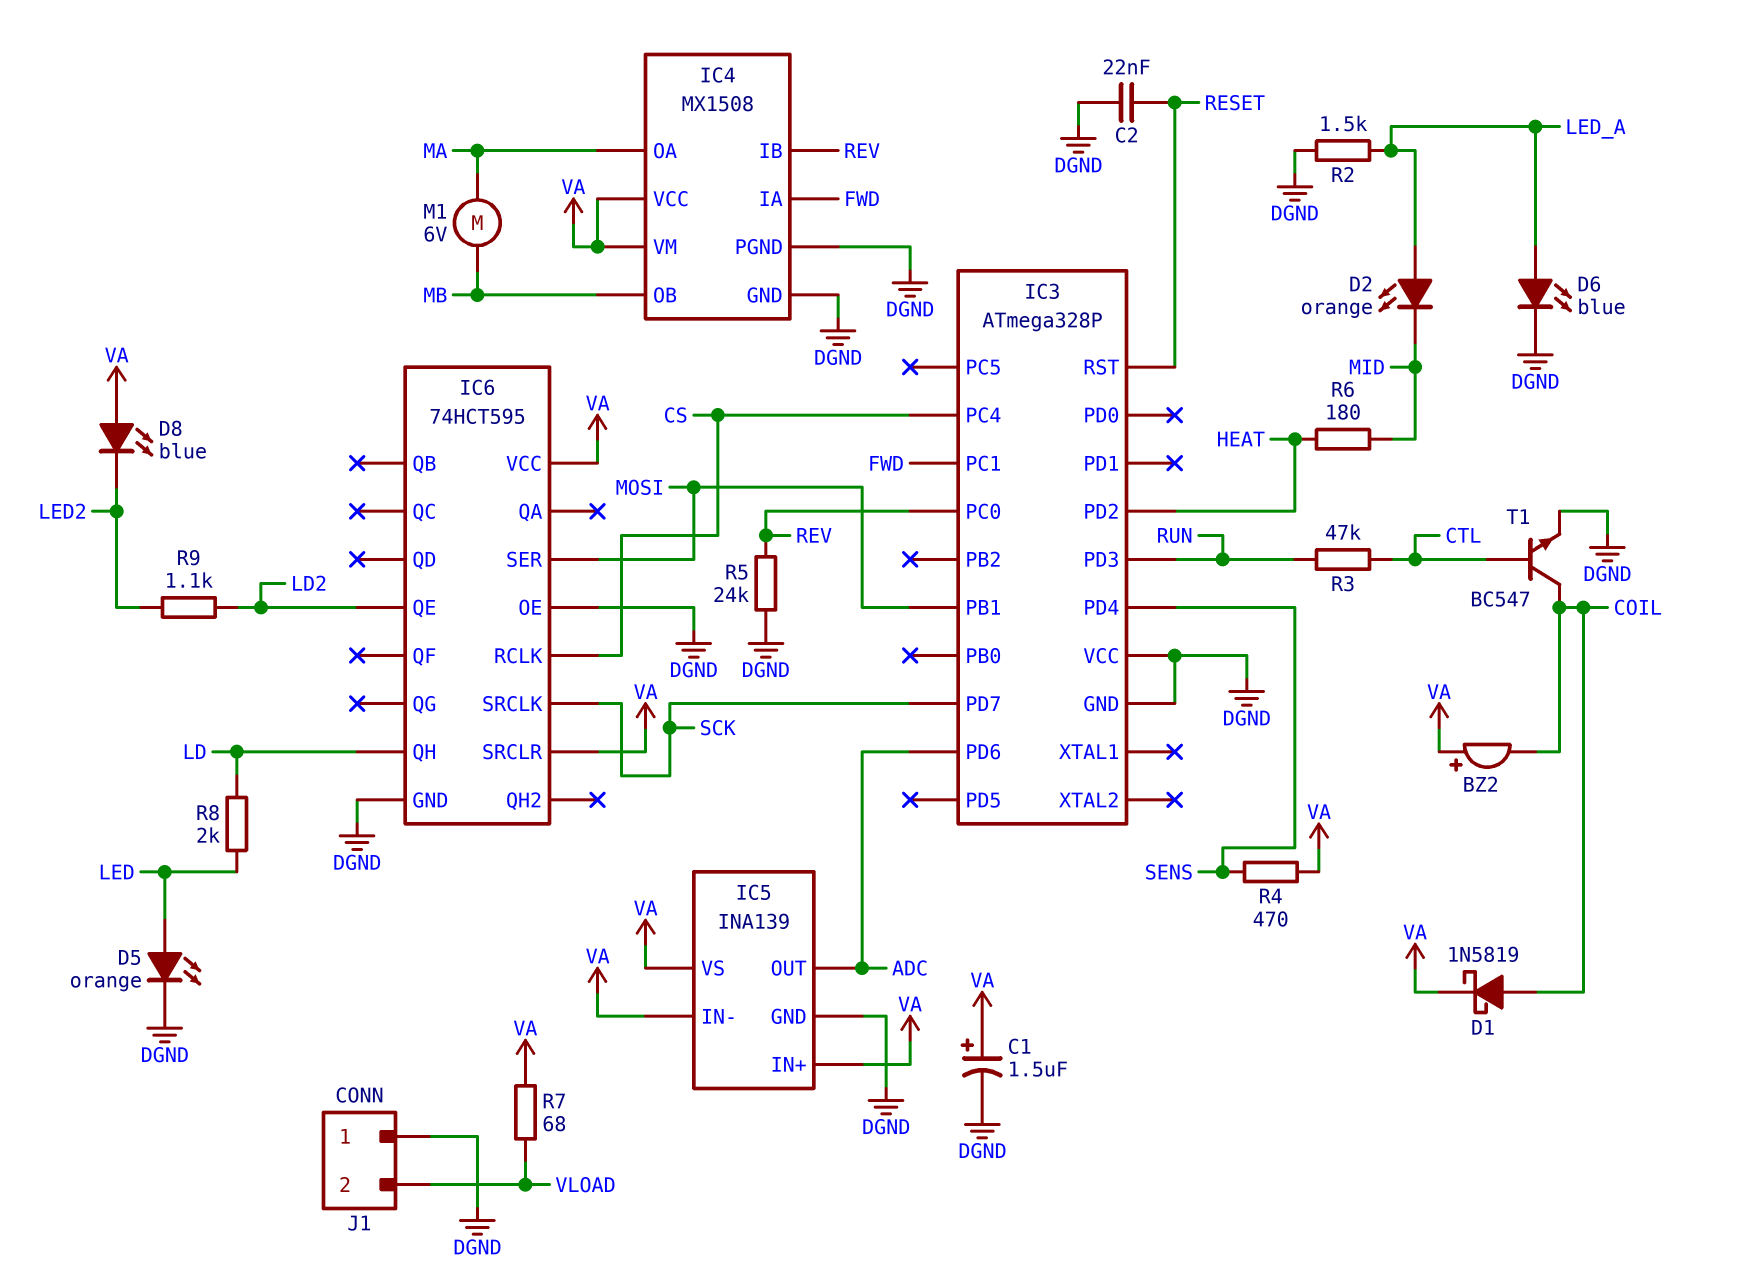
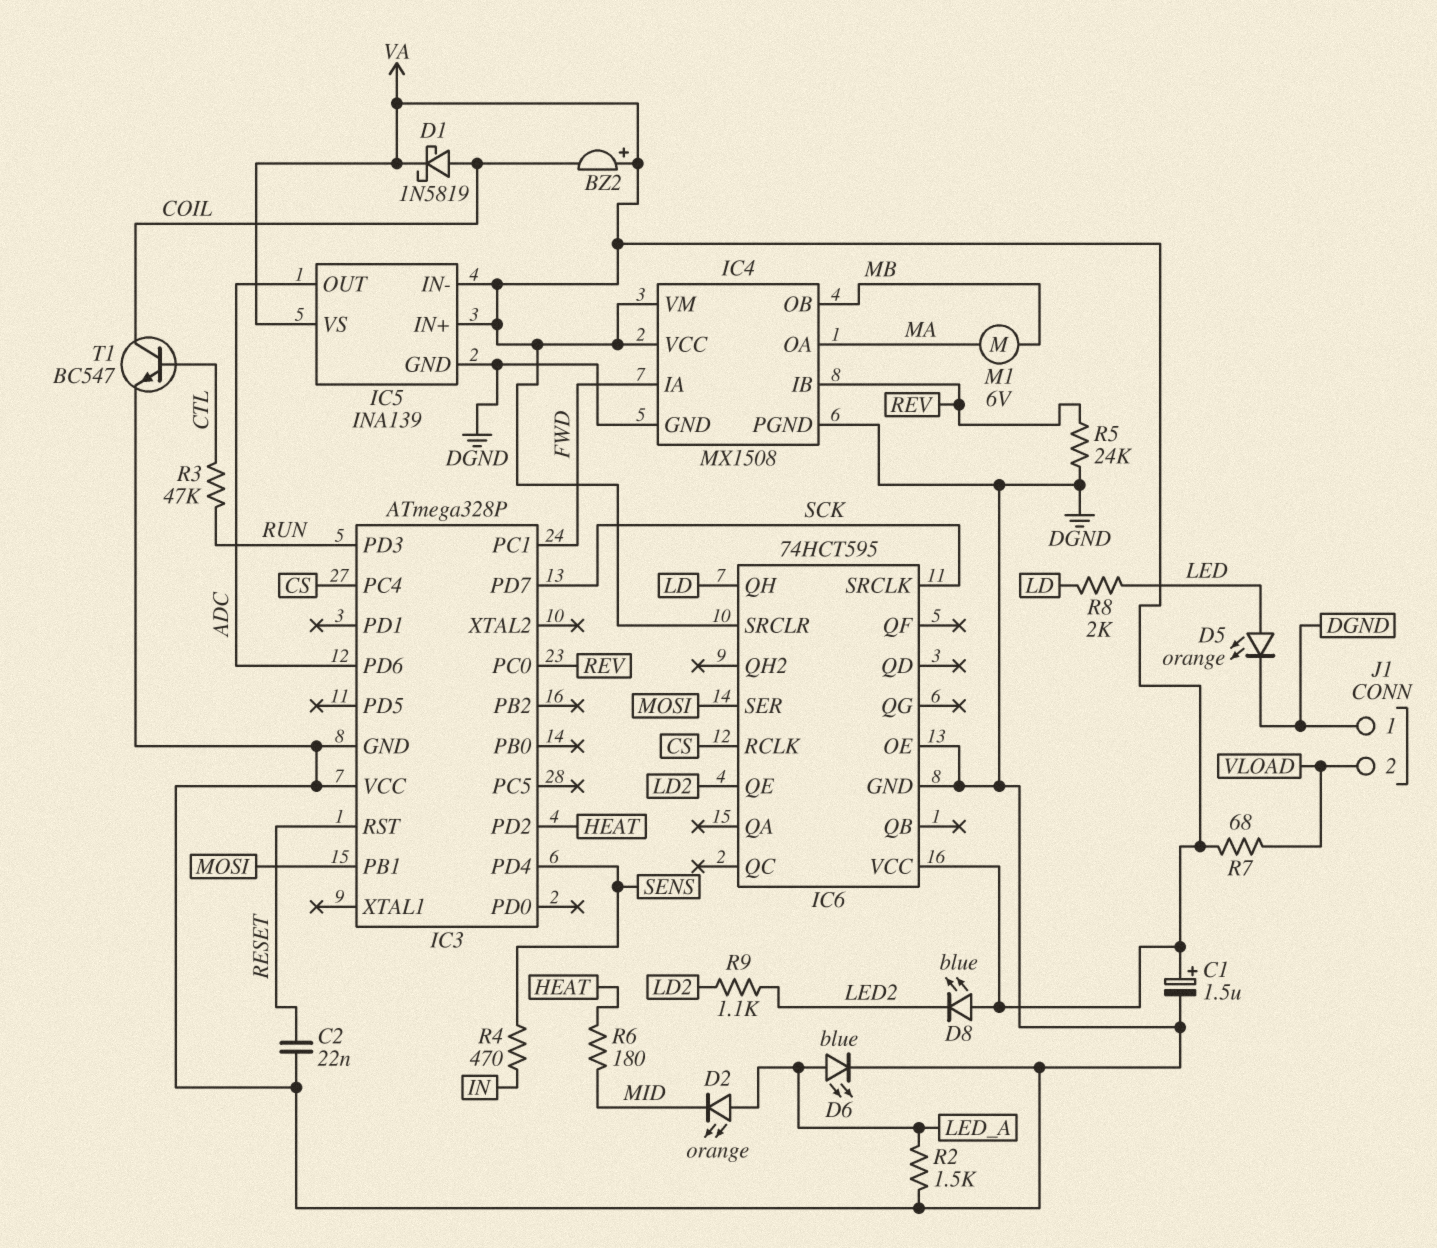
R4: 470 (SENS, VA) -> 470 (IN, SENS)

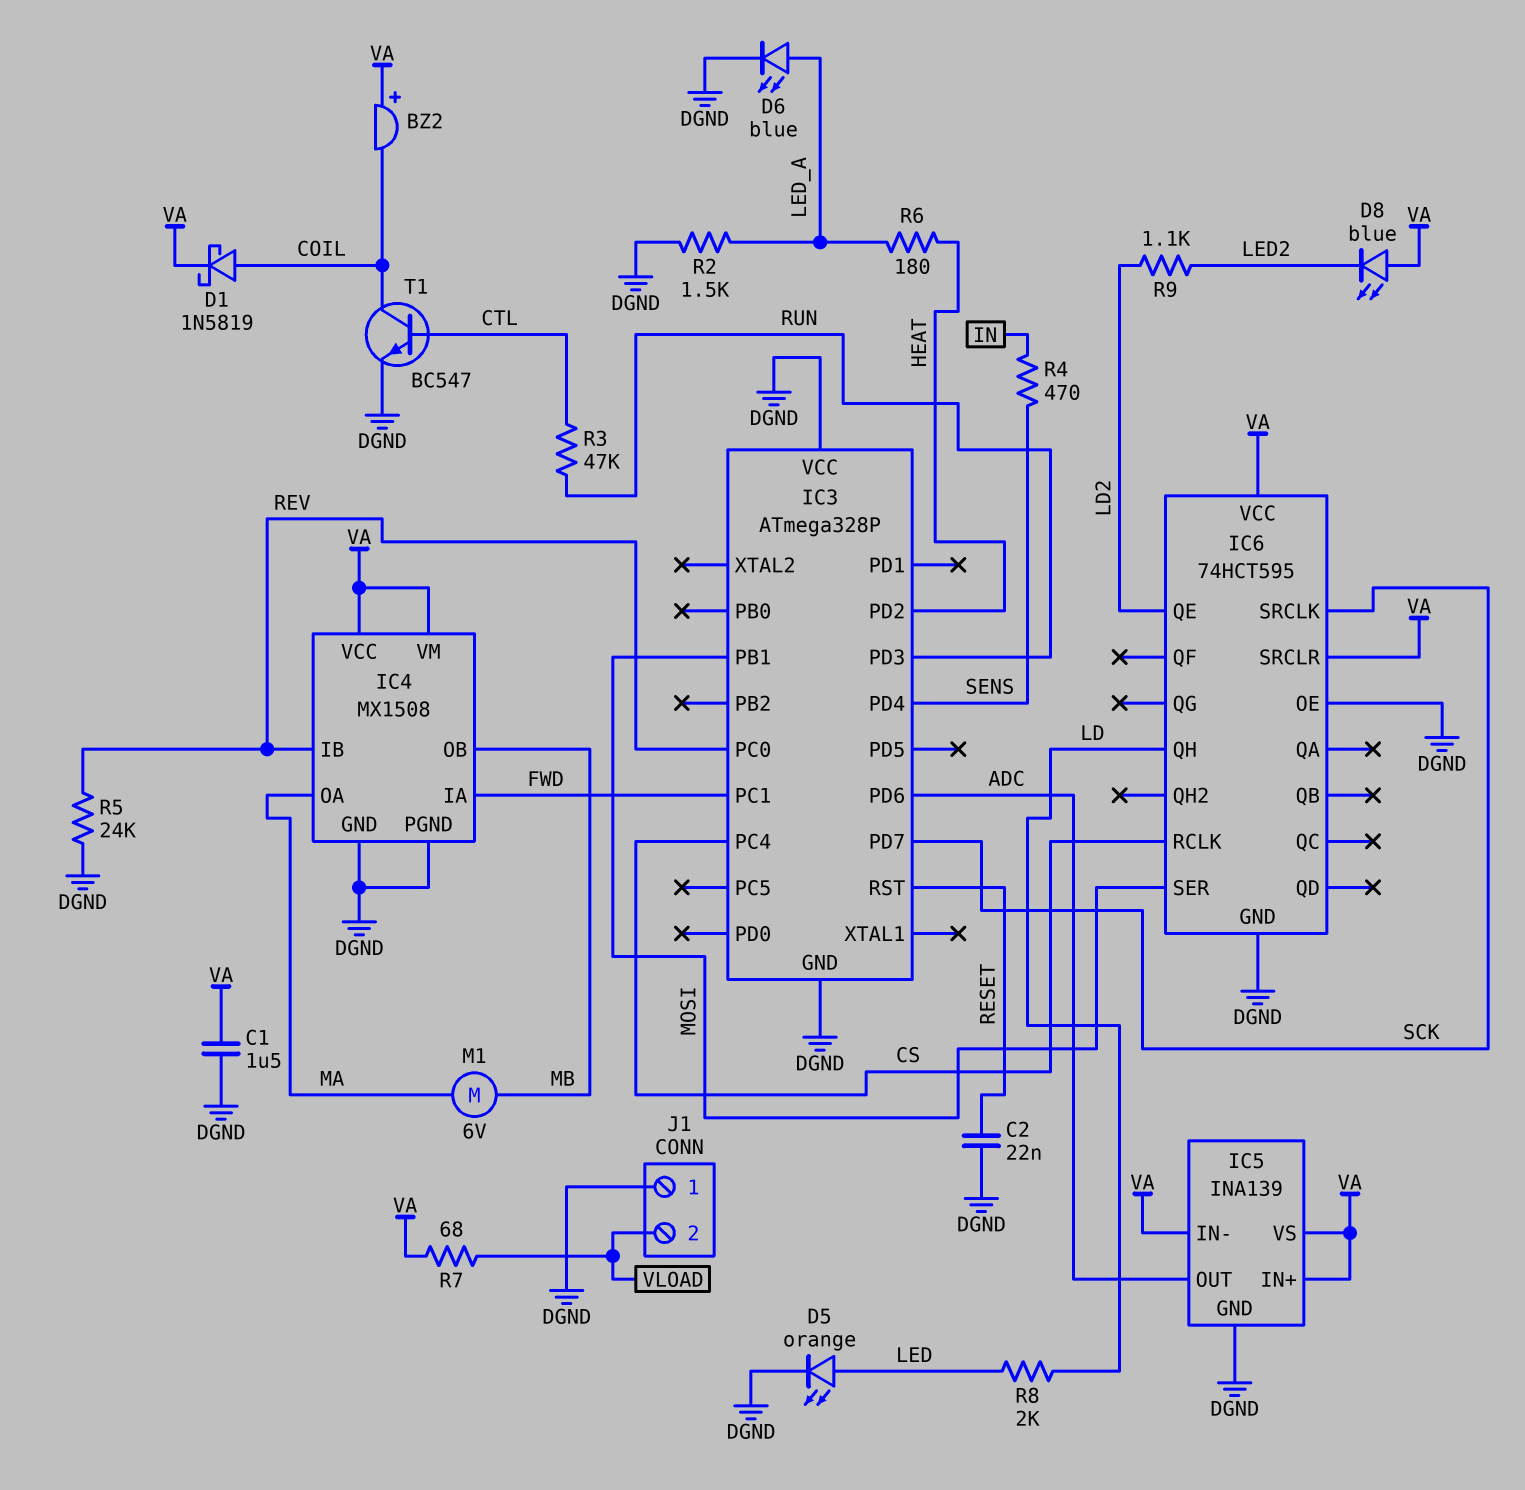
C1: 1.5uF (plus VA, minus DGND) -> 1.5uF (DGND, VA)
D2: LED orange (A LED_A, K MID) -> none
R6: 180 (HEAT, MID) -> 180 (HEAT, LED_A)

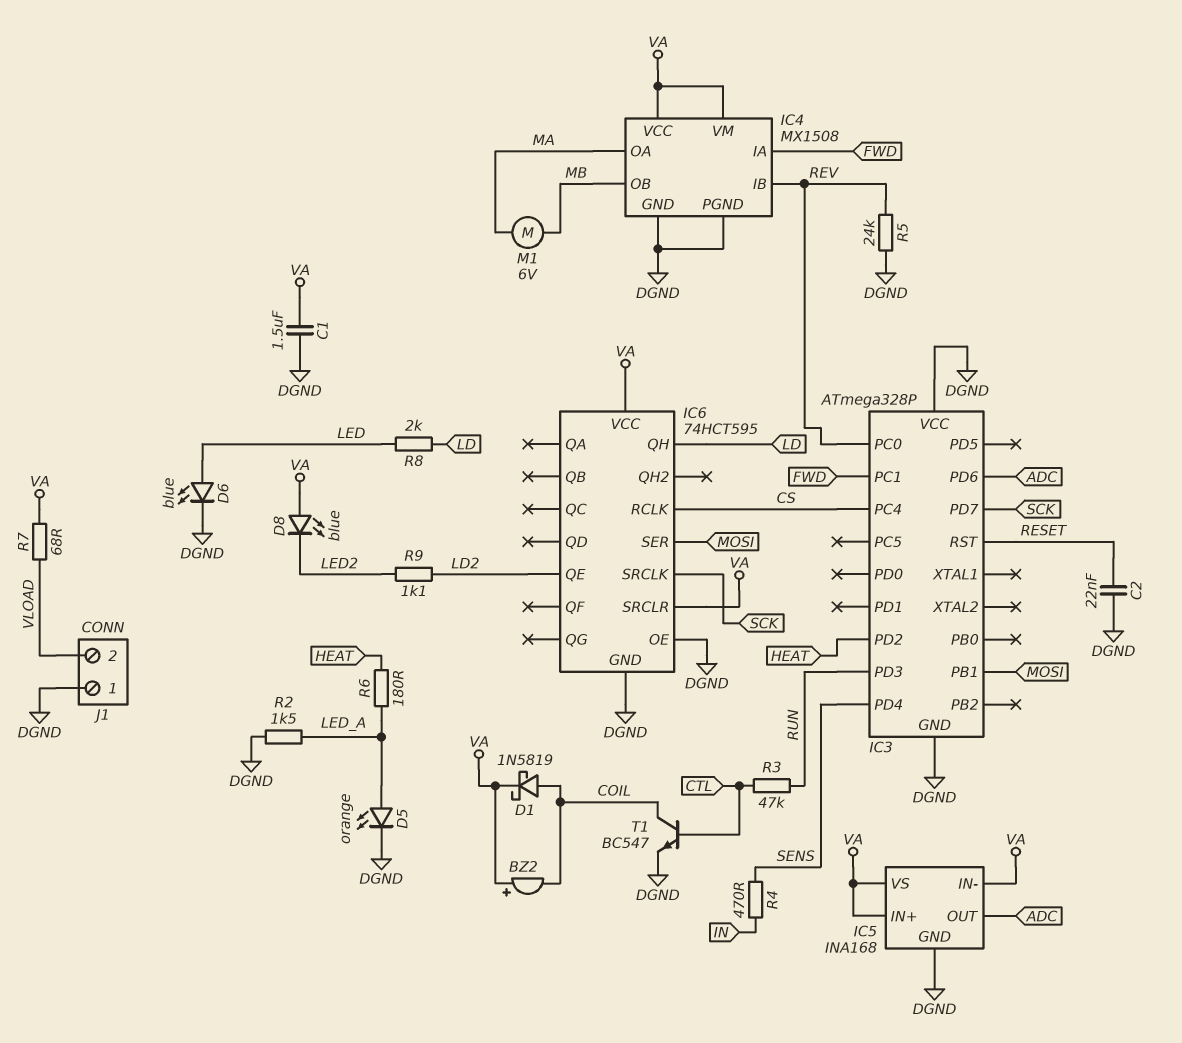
D5: LED orange (A LED, K DGND) -> LED orange (A LED_A, K DGND)
D6: LED blue (A LED_A, K DGND) -> LED blue (A LED, K DGND)
IC5: INA139 -> INA168

